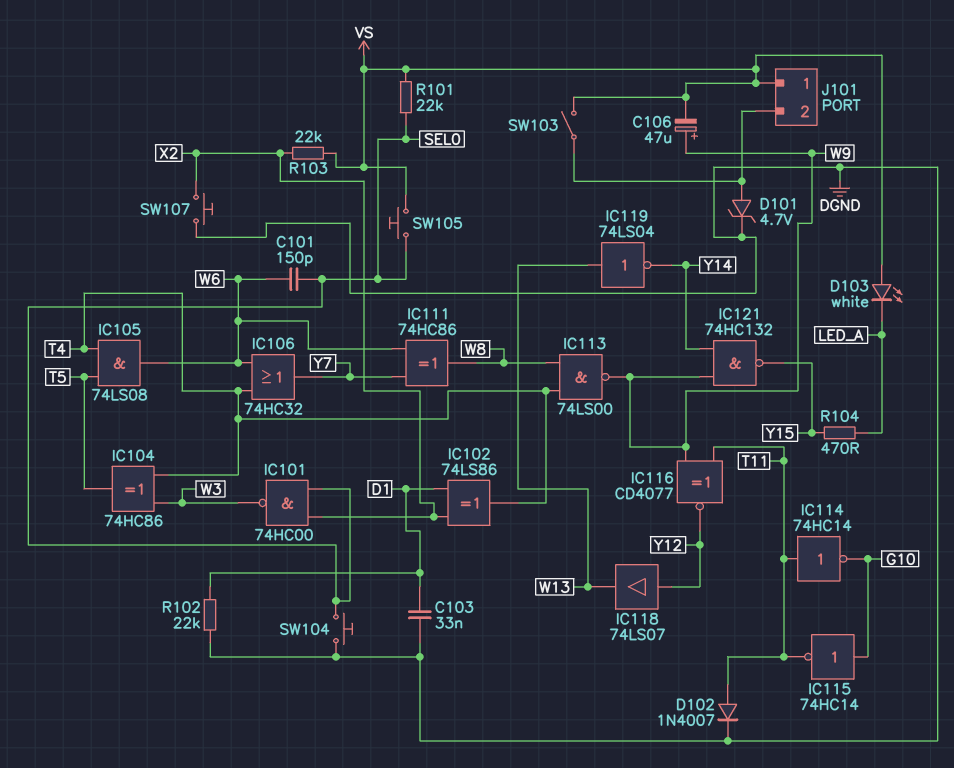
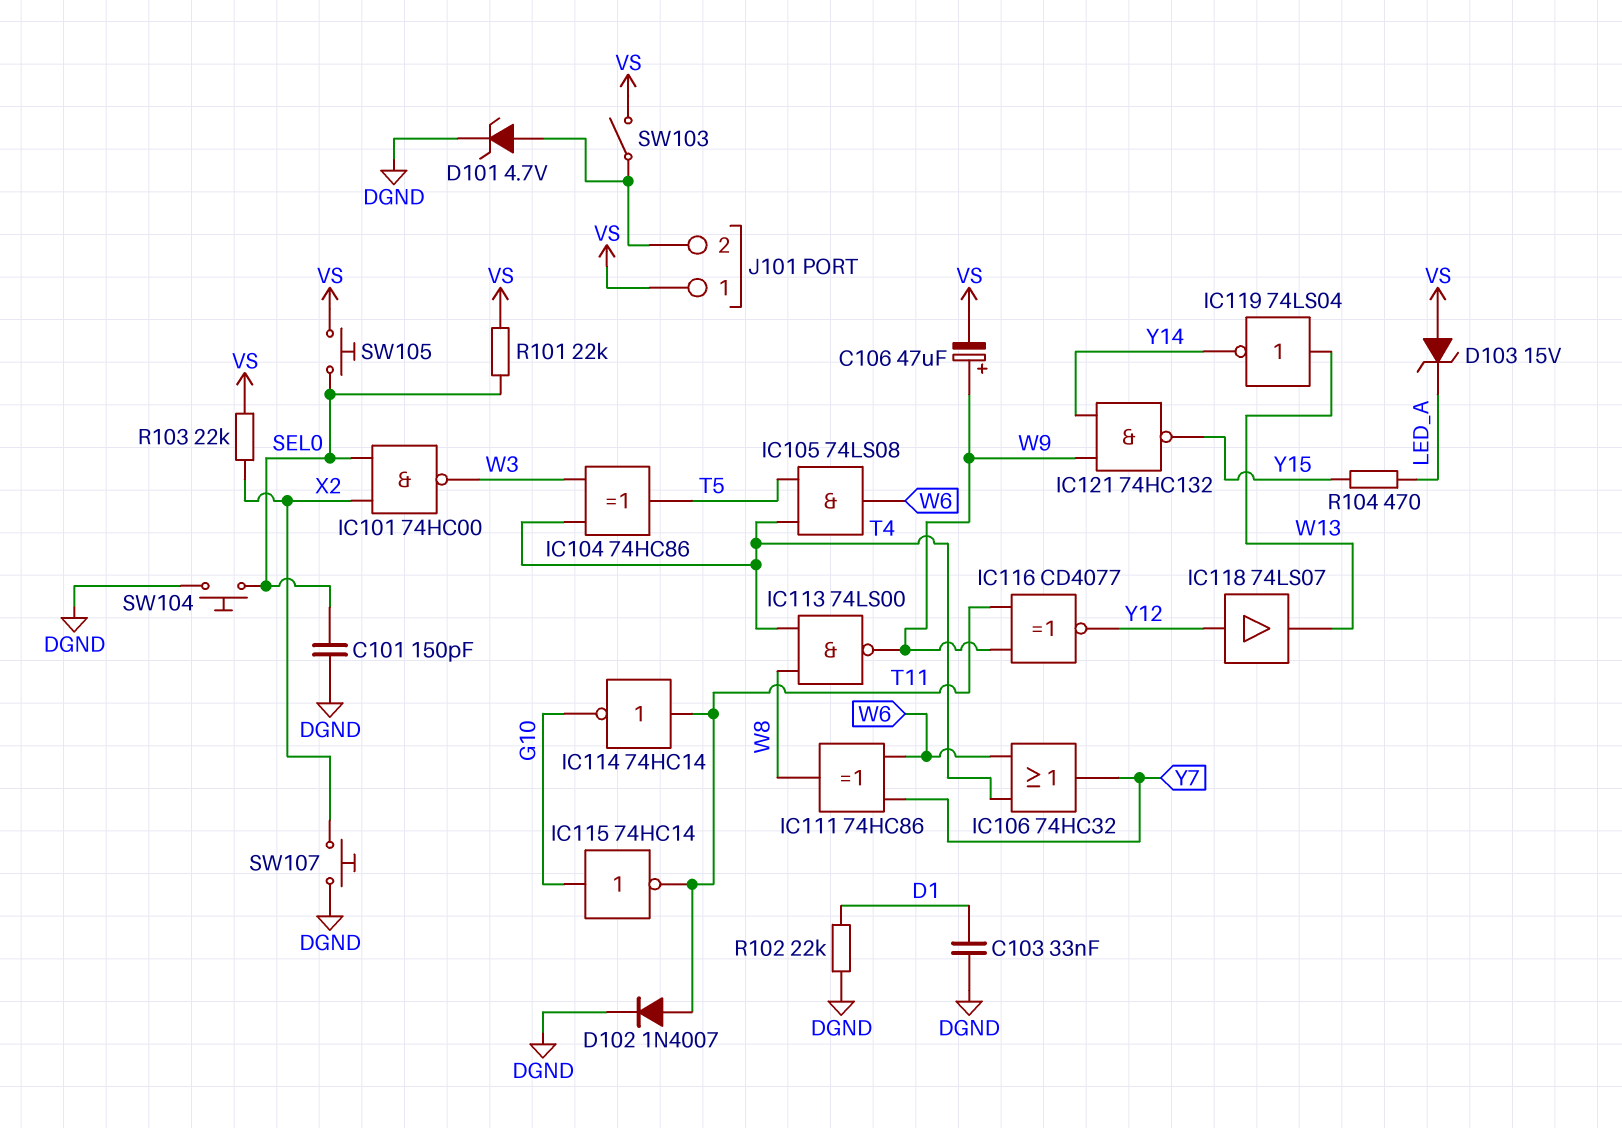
C101: 150pF (SEL0, W6) -> 150pF (DGND, SEL0)
D103: LED white (A VS, K LED_A) -> zener 15V (A VS, K LED_A)
IC102: XOR 74LS86 (in D1, in X2, out T4) -> none

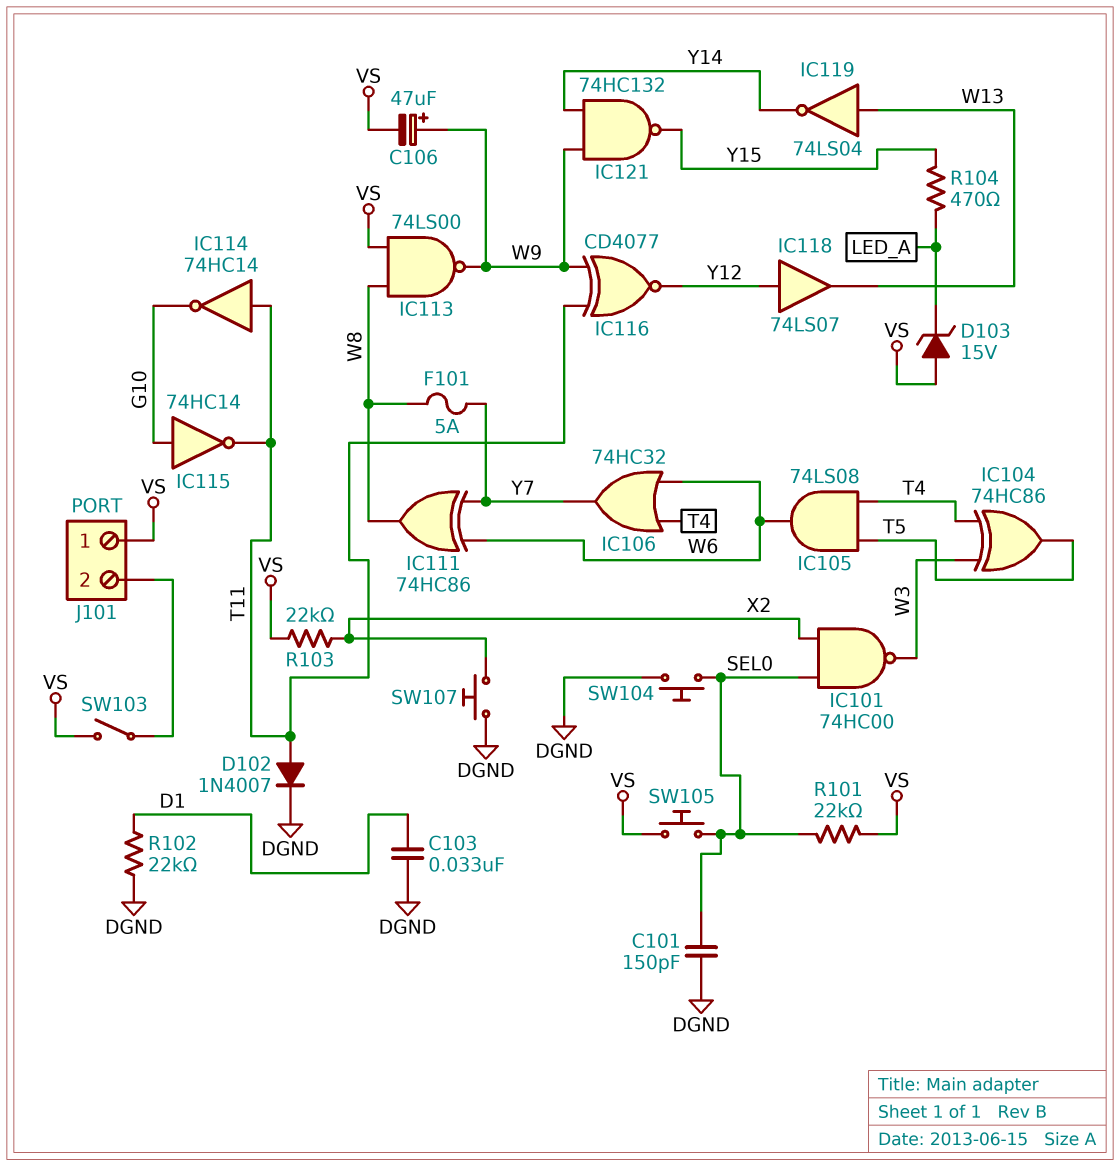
D101: zener 4.7V (A J101/2, K DGND) -> none
F101: none -> 5A (W8, Y7)
IC113: NAND 74LS00 (in T4, in W8, out W9) -> NAND 74LS00 (in VS, in W8, out W9)

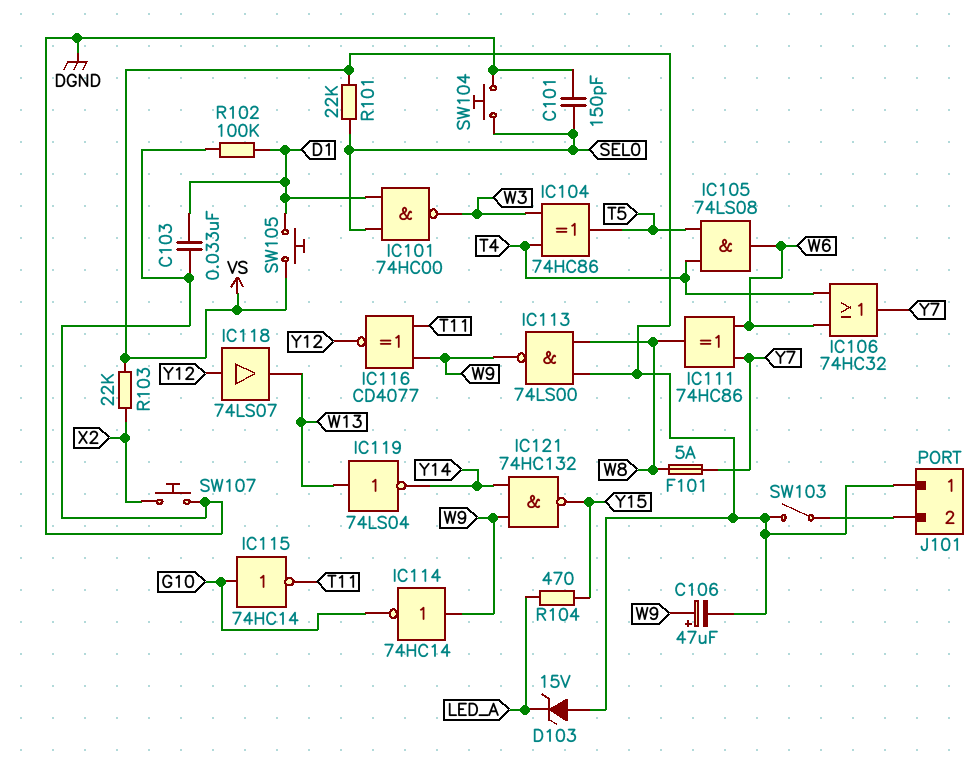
D102: diode 1N4007 (A T11, K DGND) -> none
IC101: NAND 74HC00 (in SEL0, in X2, out W3) -> NAND 74HC00 (in D1, in SEL0, out W3)
IC114: NOT 74HC14 (in T11, out G10) -> NOT 74HC14 (in W9, out G10)
R102: 22k (D1, DGND) -> 100k (D1, DGND)
SW105: button (SEL0, VS) -> button (D1, VS)

